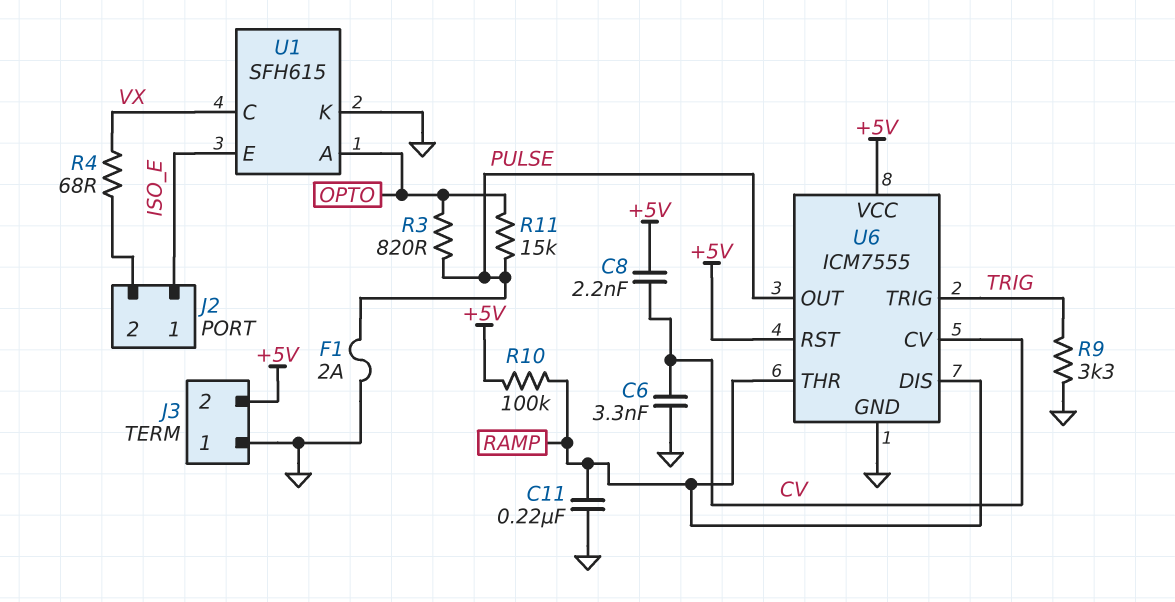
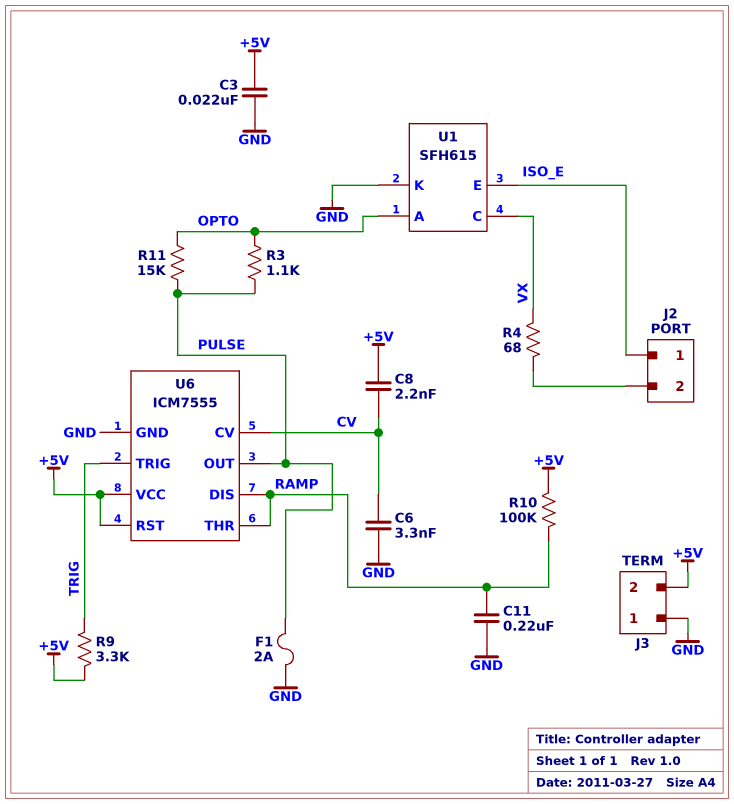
C3: none -> 22nF (+5V, GND)
R3: 820 (OPTO, PULSE) -> 1.1k (OPTO, PULSE)
R9: 3.3k (GND, TRIG) -> 3.3k (+5V, TRIG)

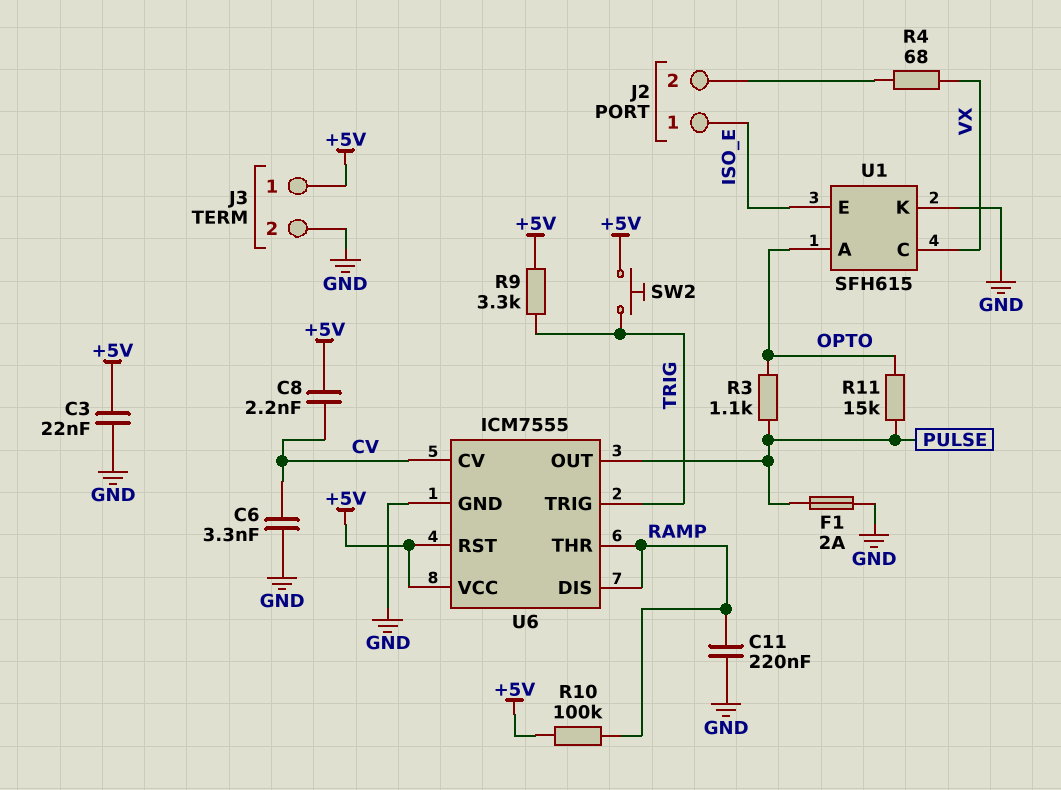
J3 pin 1: GND -> +5V
J3 pin 2: +5V -> GND
SW2: none -> button (+5V, TRIG)

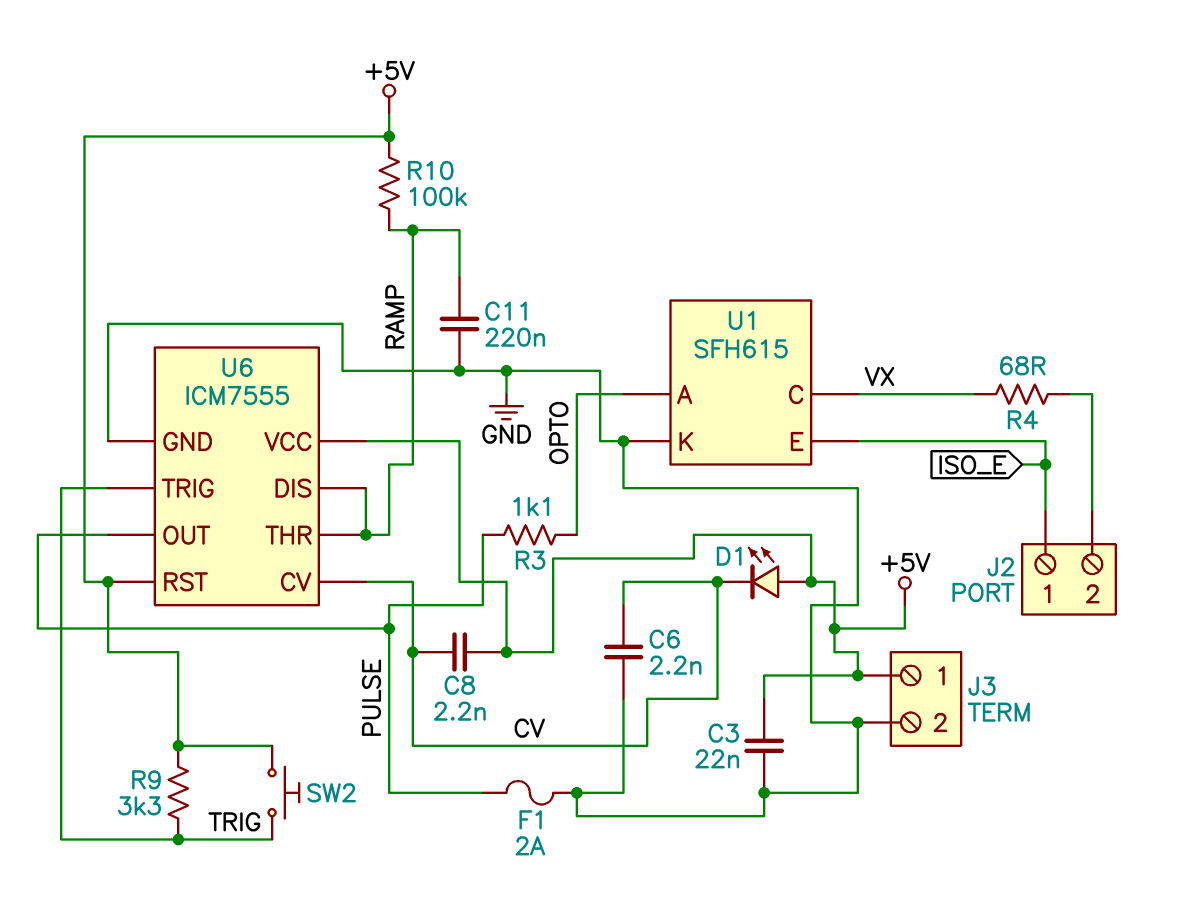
C6: 3.3nF (CV, GND) -> 2.2nF (CV, GND)
D1: none -> LED (A +5V, K CV)
R11: 15k (OPTO, PULSE) -> none

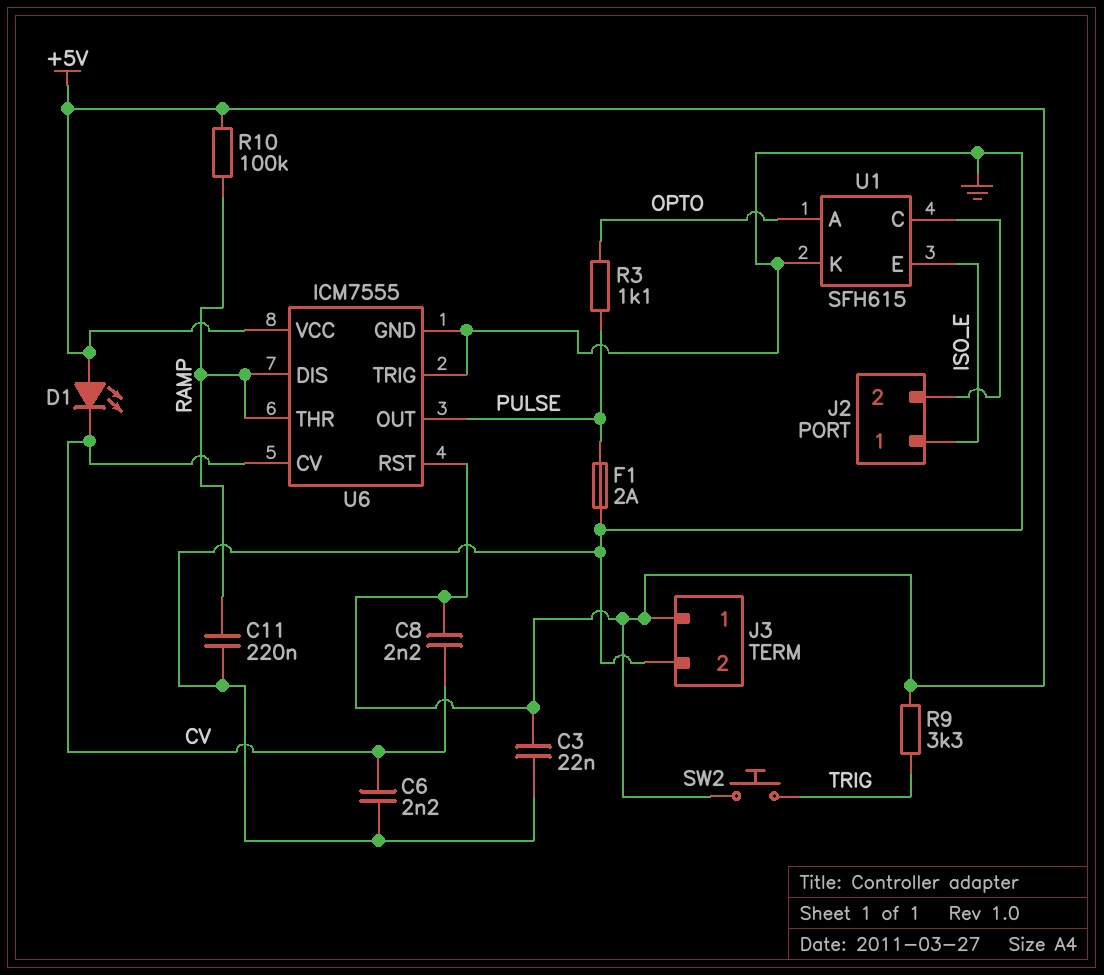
R4: 68 (J2/2, VX) -> none
U1 pin C: VX -> J2/2
U6 pin TRIG: TRIG -> GND

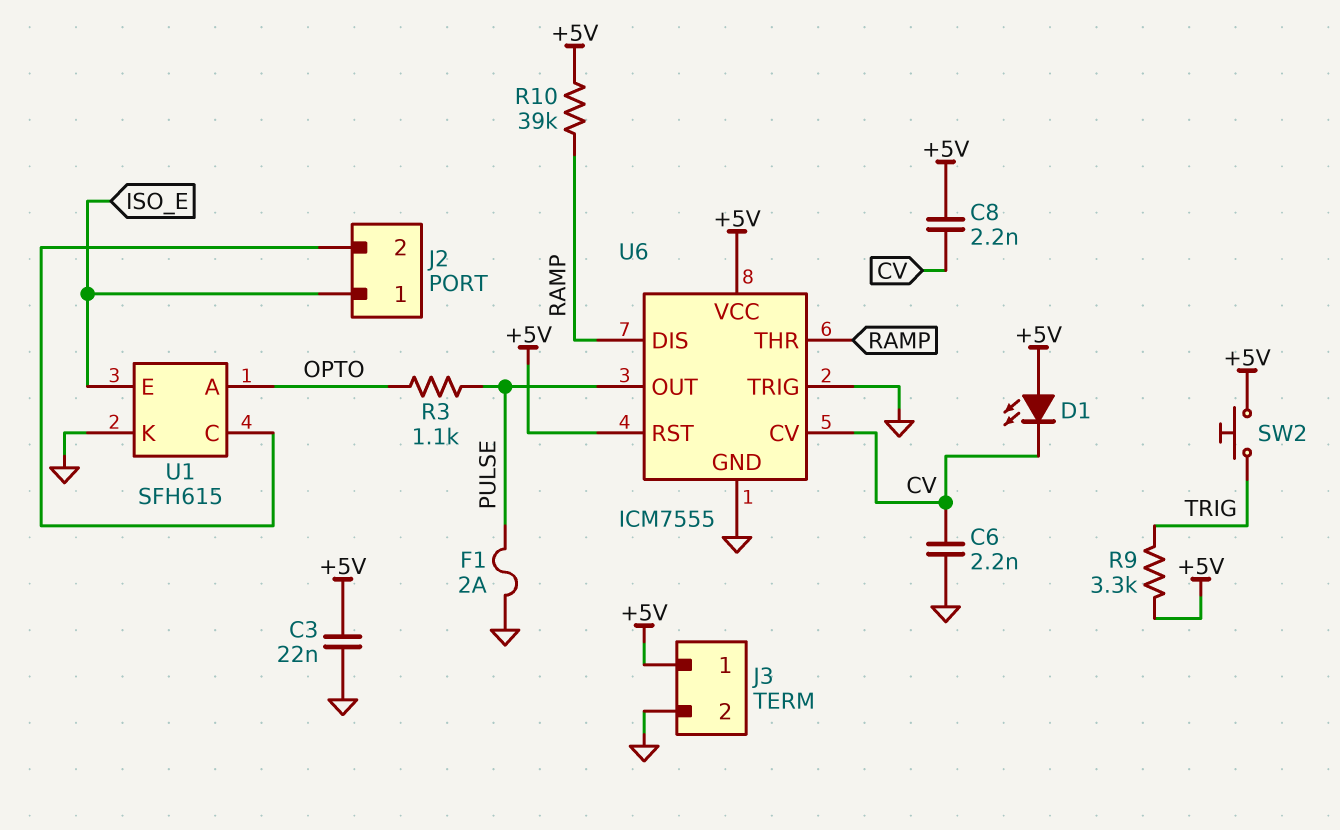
C11: 220nF (GND, RAMP) -> none
R10: 100k (+5V, RAMP) -> 39k (+5V, RAMP)

